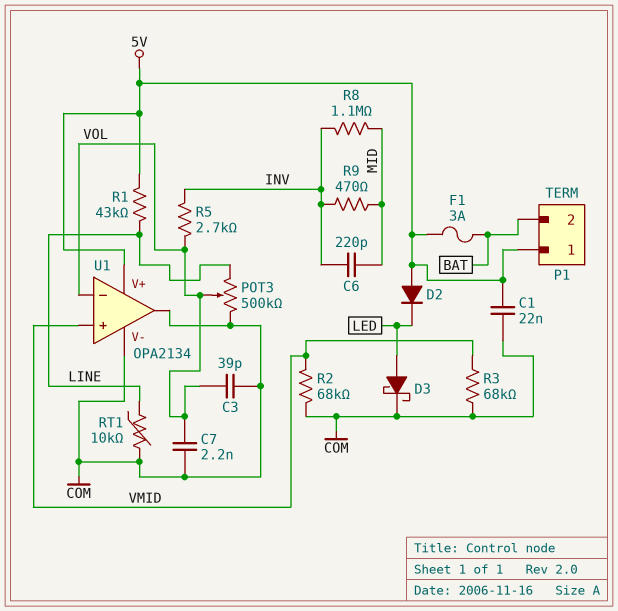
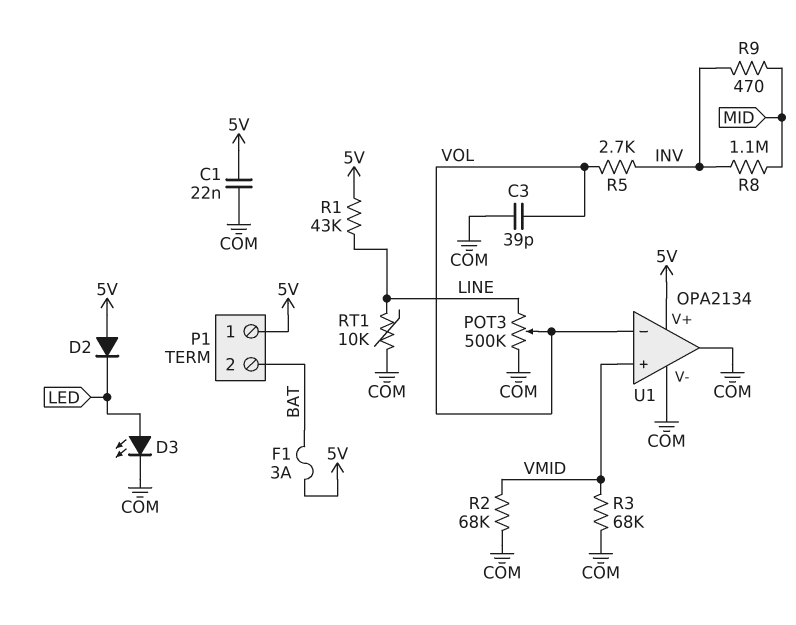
C6: 220pF (INV, MID) -> none
C7: 2.2nF (COM, VOL) -> none
D3: schottky (A LED, K COM) -> LED (A LED, K COM)

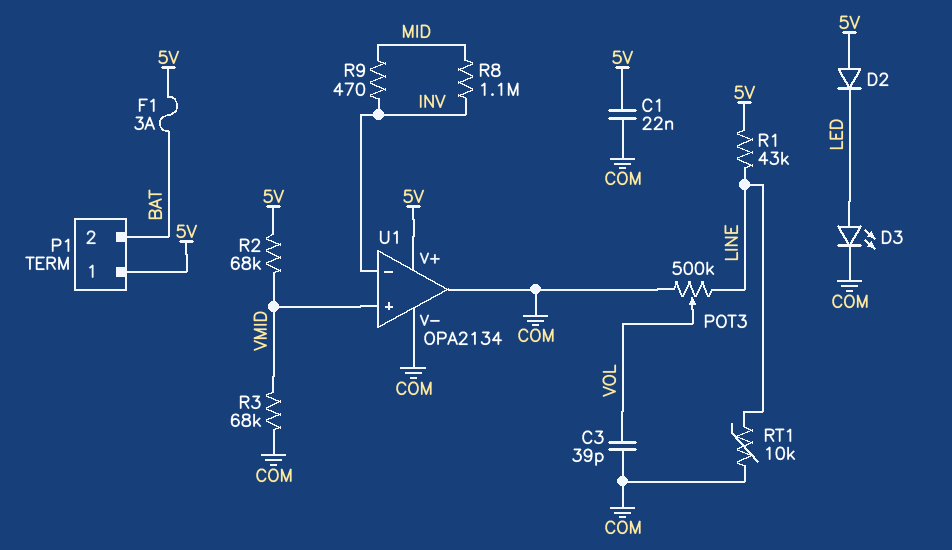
R2: 68k (COM, VMID) -> 68k (5V, VMID)
R5: 2.7k (INV, VOL) -> none
U1 pin in-: VOL -> INV

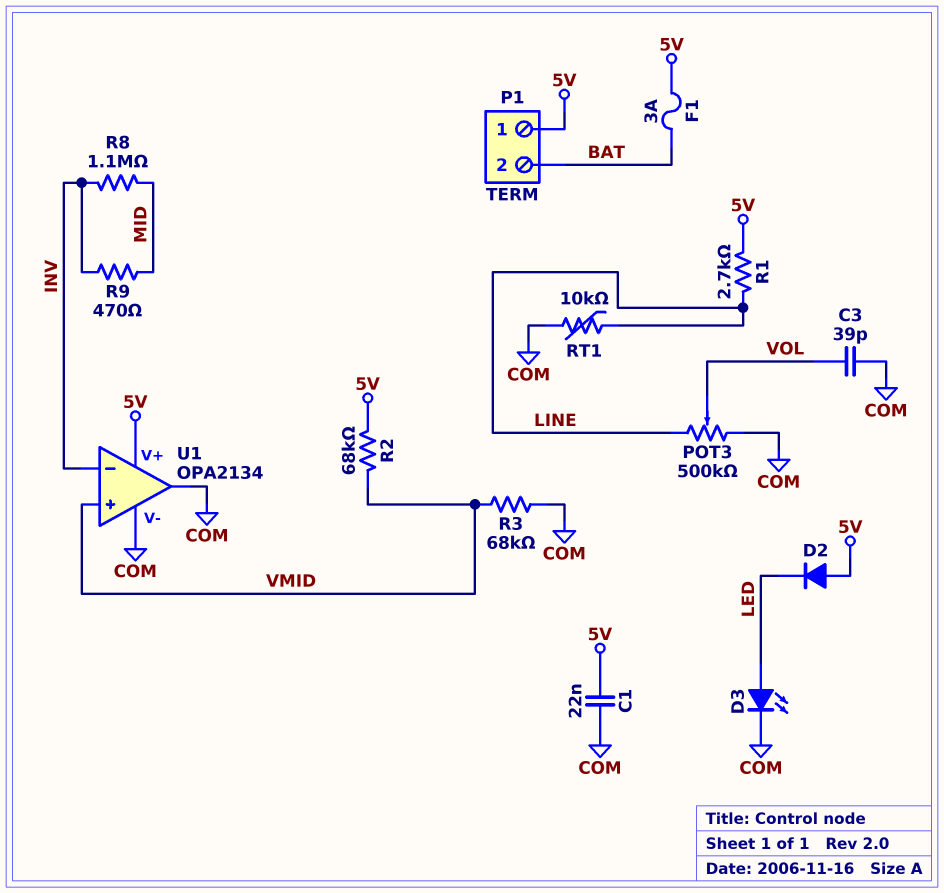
R1: 43k (5V, LINE) -> 2.7k (5V, LINE)

